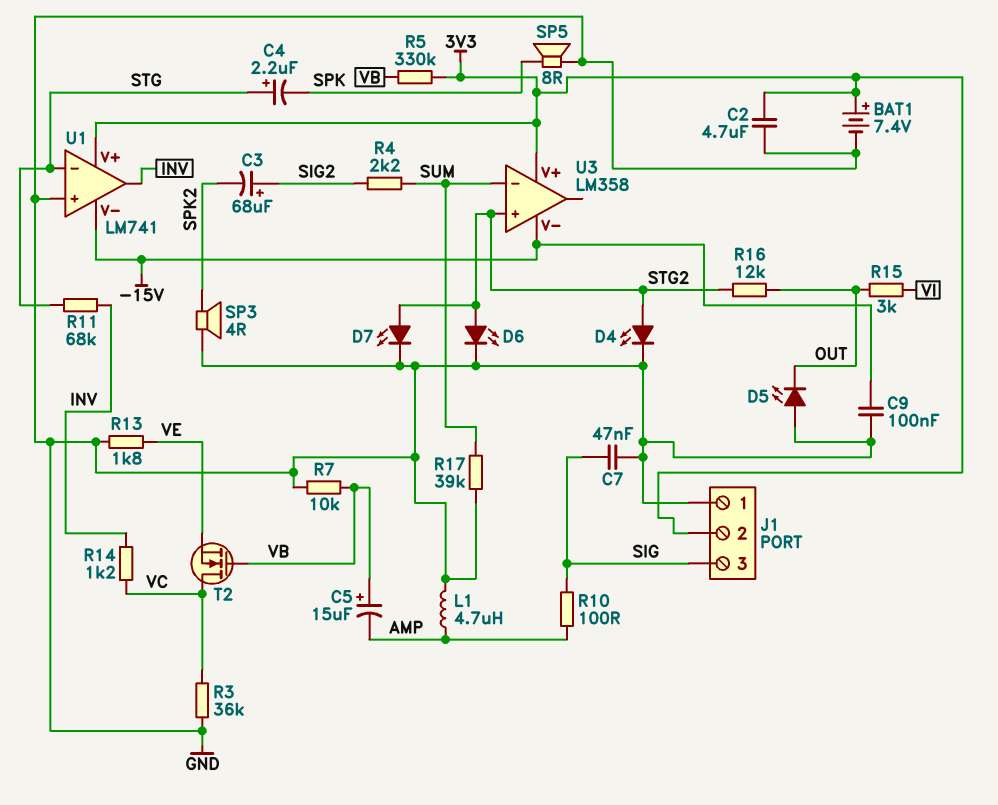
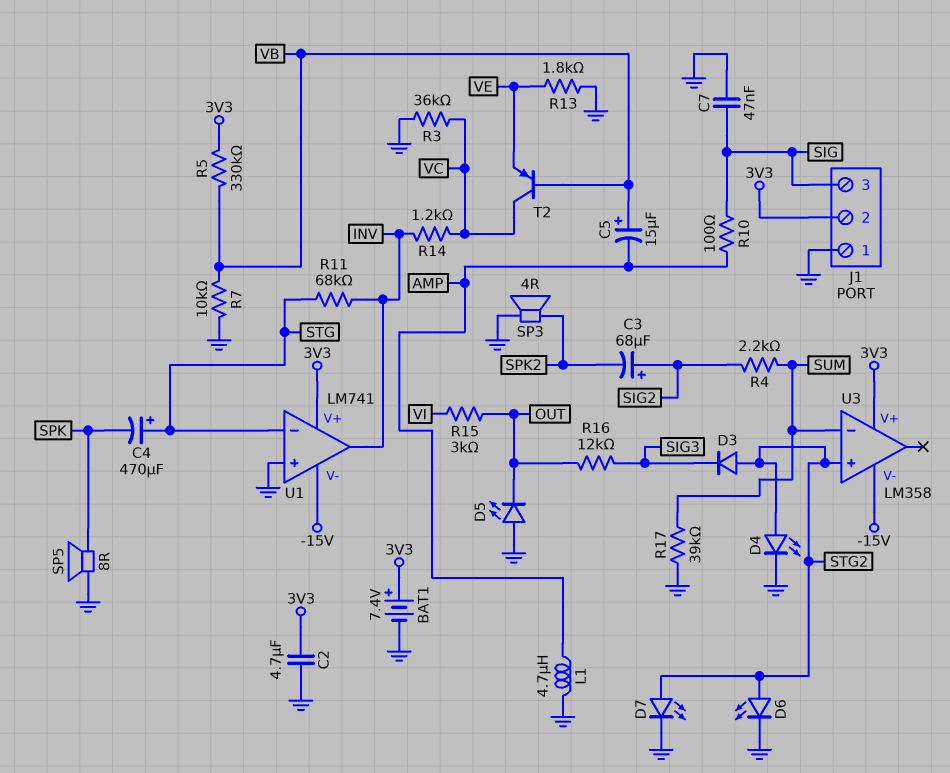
C4: 2.2uF (plus STG, minus SPK) -> 470uF (plus STG, minus SPK)
C9: 100nF (-15V, GND) -> none
D3: none -> diode (A STG2, K SIG3)
R16: 12k (OUT, STG2) -> 12k (OUT, SIG3)
T2: NMOS (G VB, D VC, S VE) -> PNP (B VB, C VC, E VE)

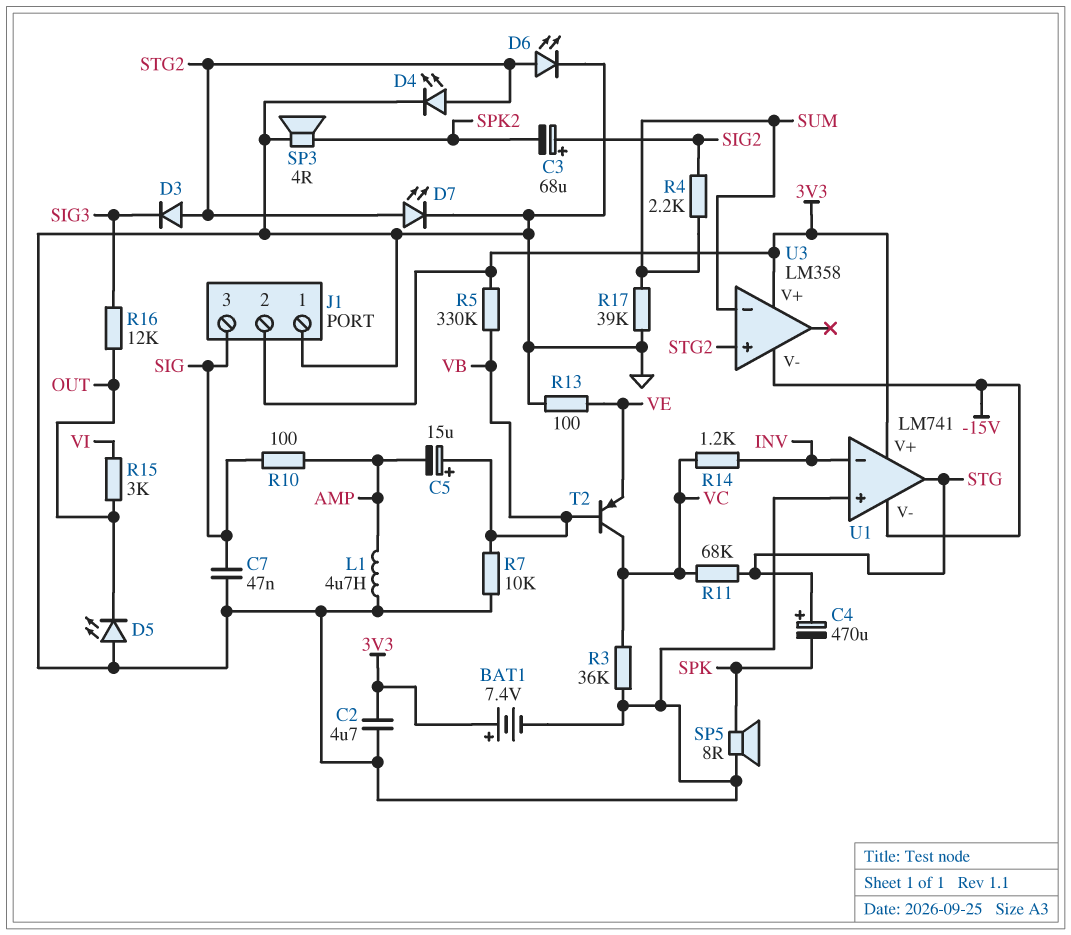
R11: 68k (INV, STG) -> 68k (STG, VC)
R13: 1.8k (GND, VE) -> 100 (GND, VE)
U1 pin in-: STG -> INV
U1 pin out: INV -> STG

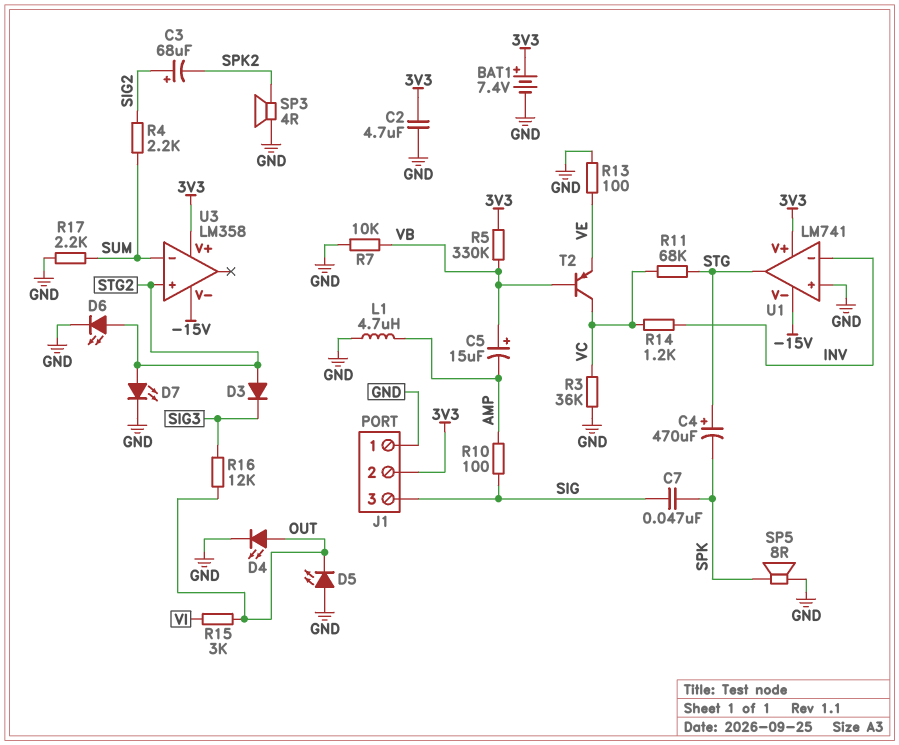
C7: 47nF (GND, SIG) -> 47nF (SIG, SPK)
D4: LED (A STG2, K GND) -> LED (A OUT, K GND)
R17: 39k (GND, SUM) -> 2.2k (GND, SUM)

